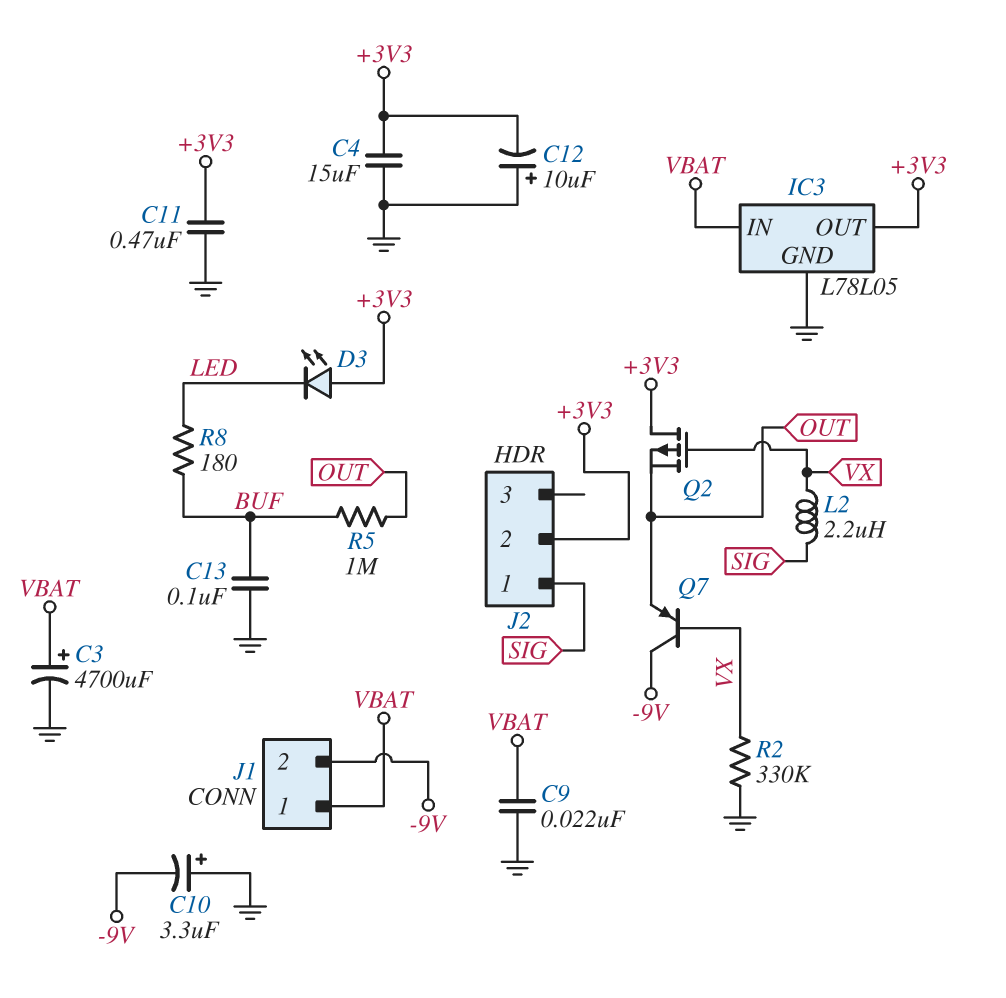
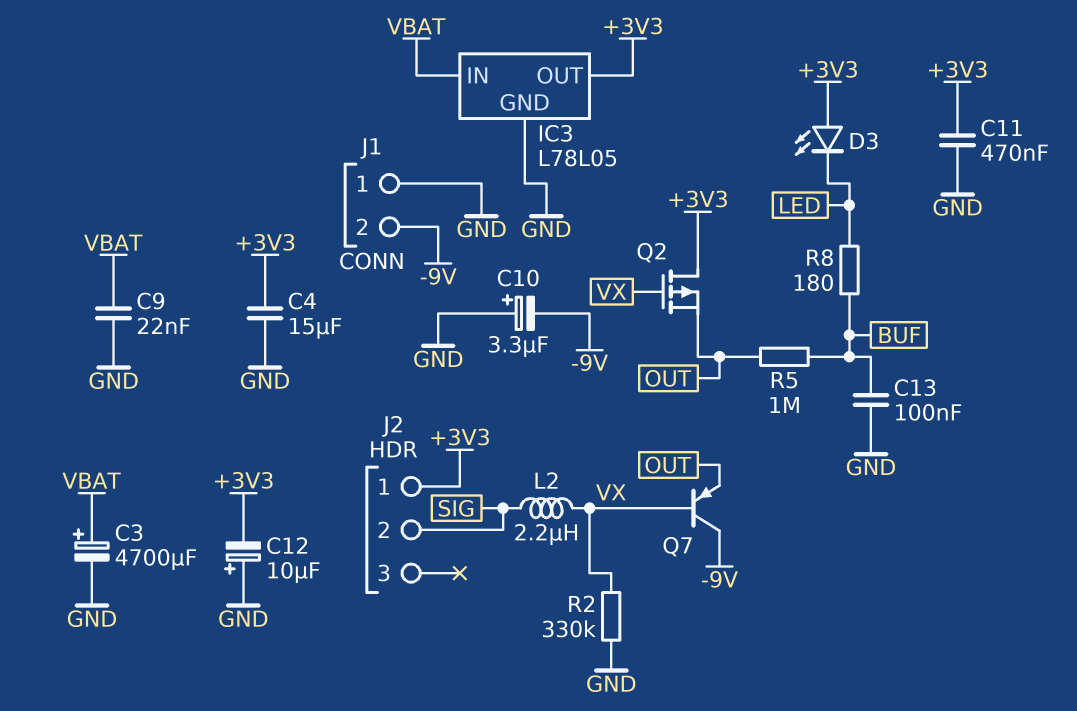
J1 pin 1: VBAT -> GND
J2 pin 1: SIG -> +3V3
J2 pin 2: +3V3 -> SIG

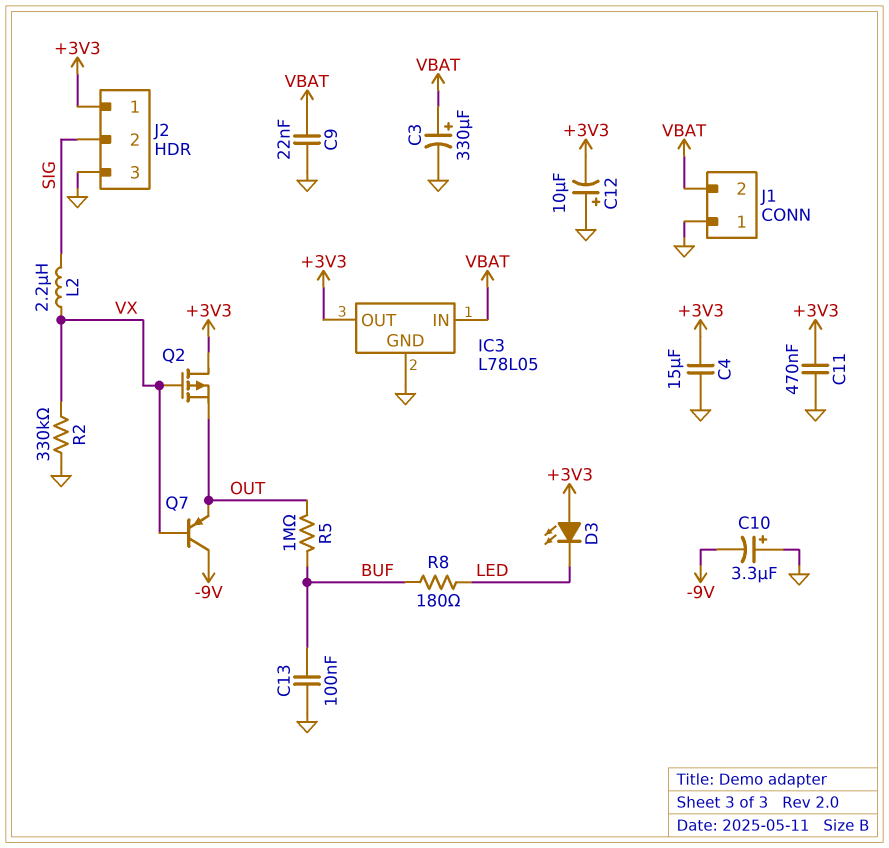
C3: 4700uF (plus VBAT, minus GND) -> 330uF (plus VBAT, minus GND)
J1 pin 2: -9V -> VBAT
J2 pin 3: none -> GND

